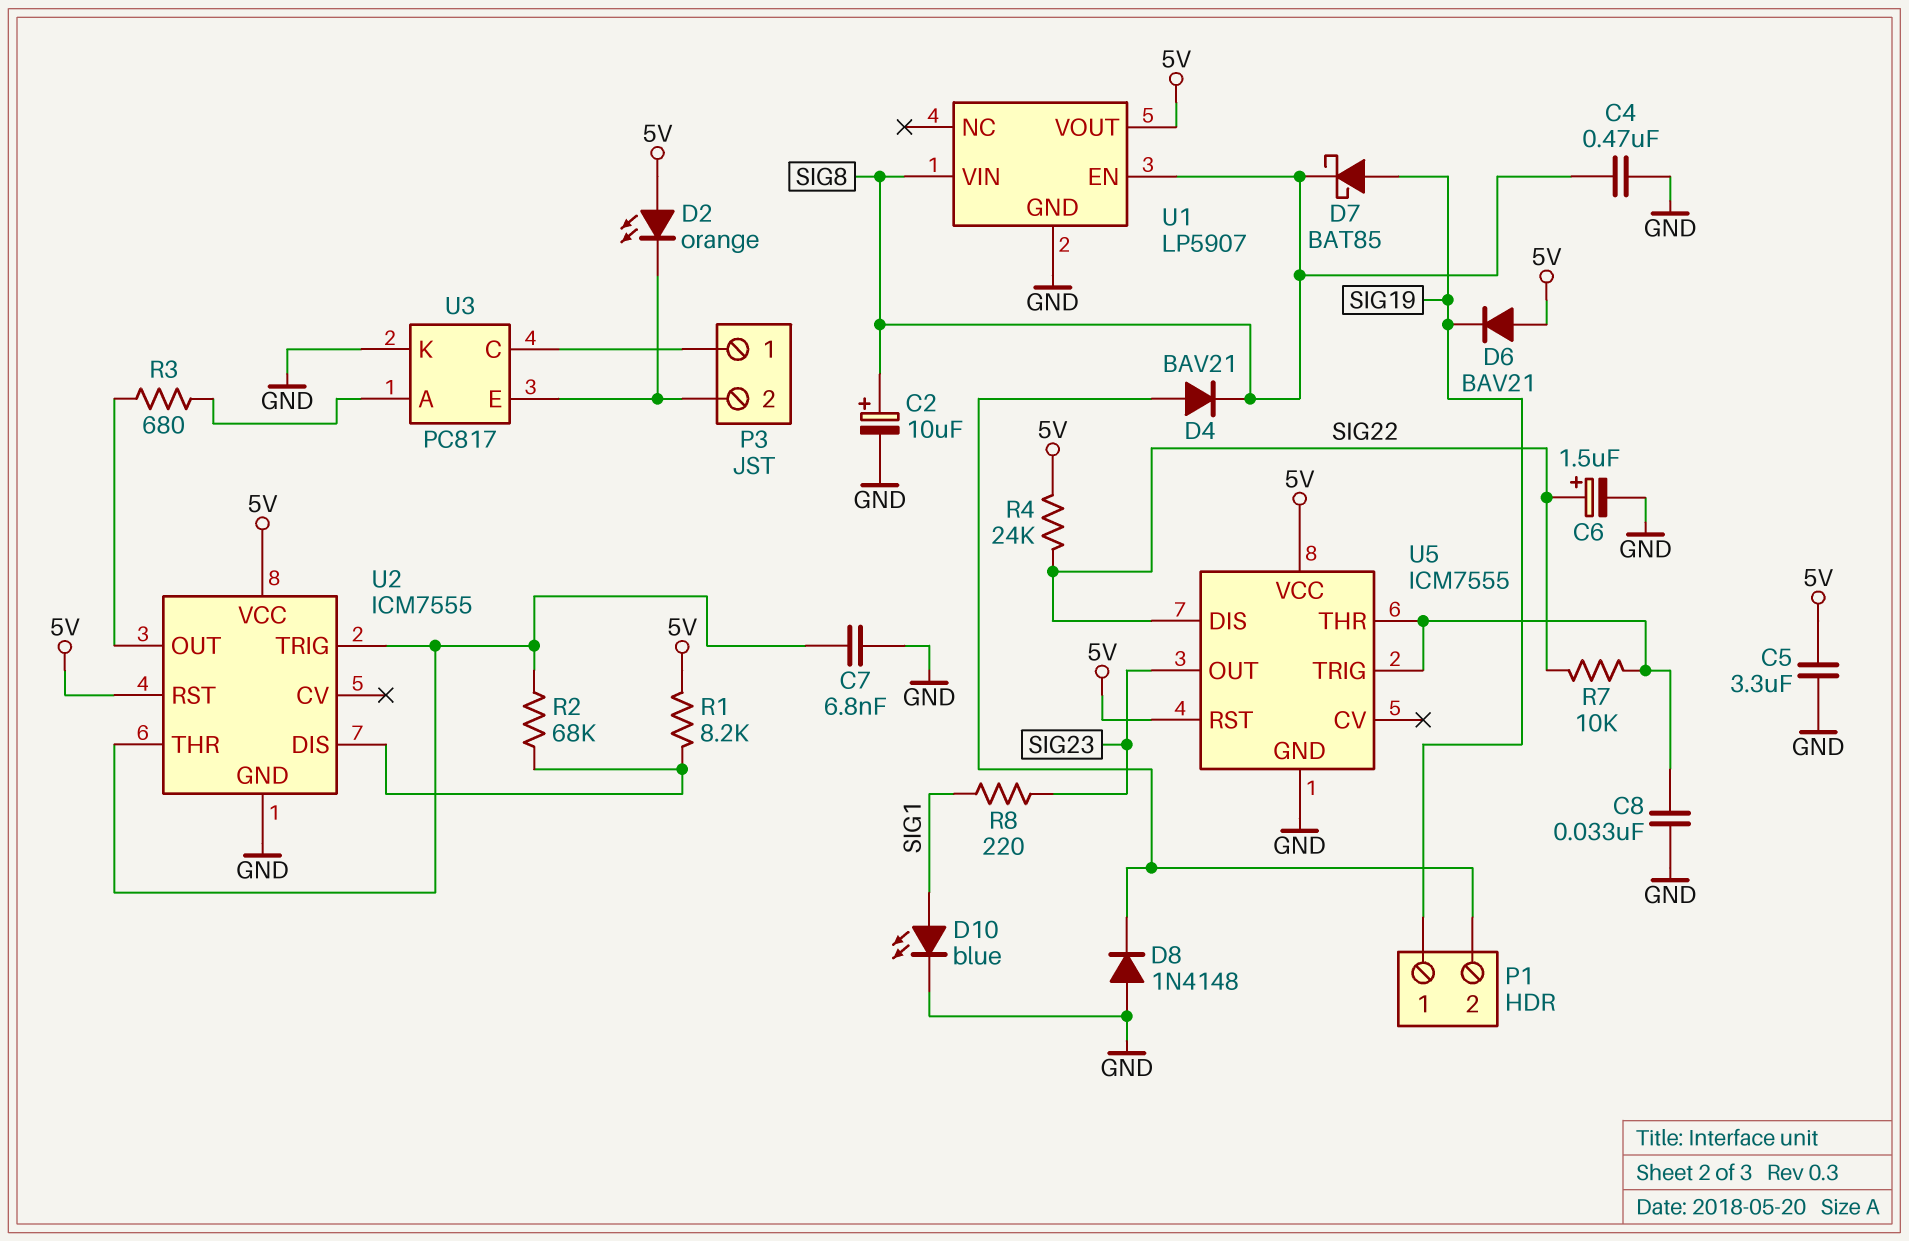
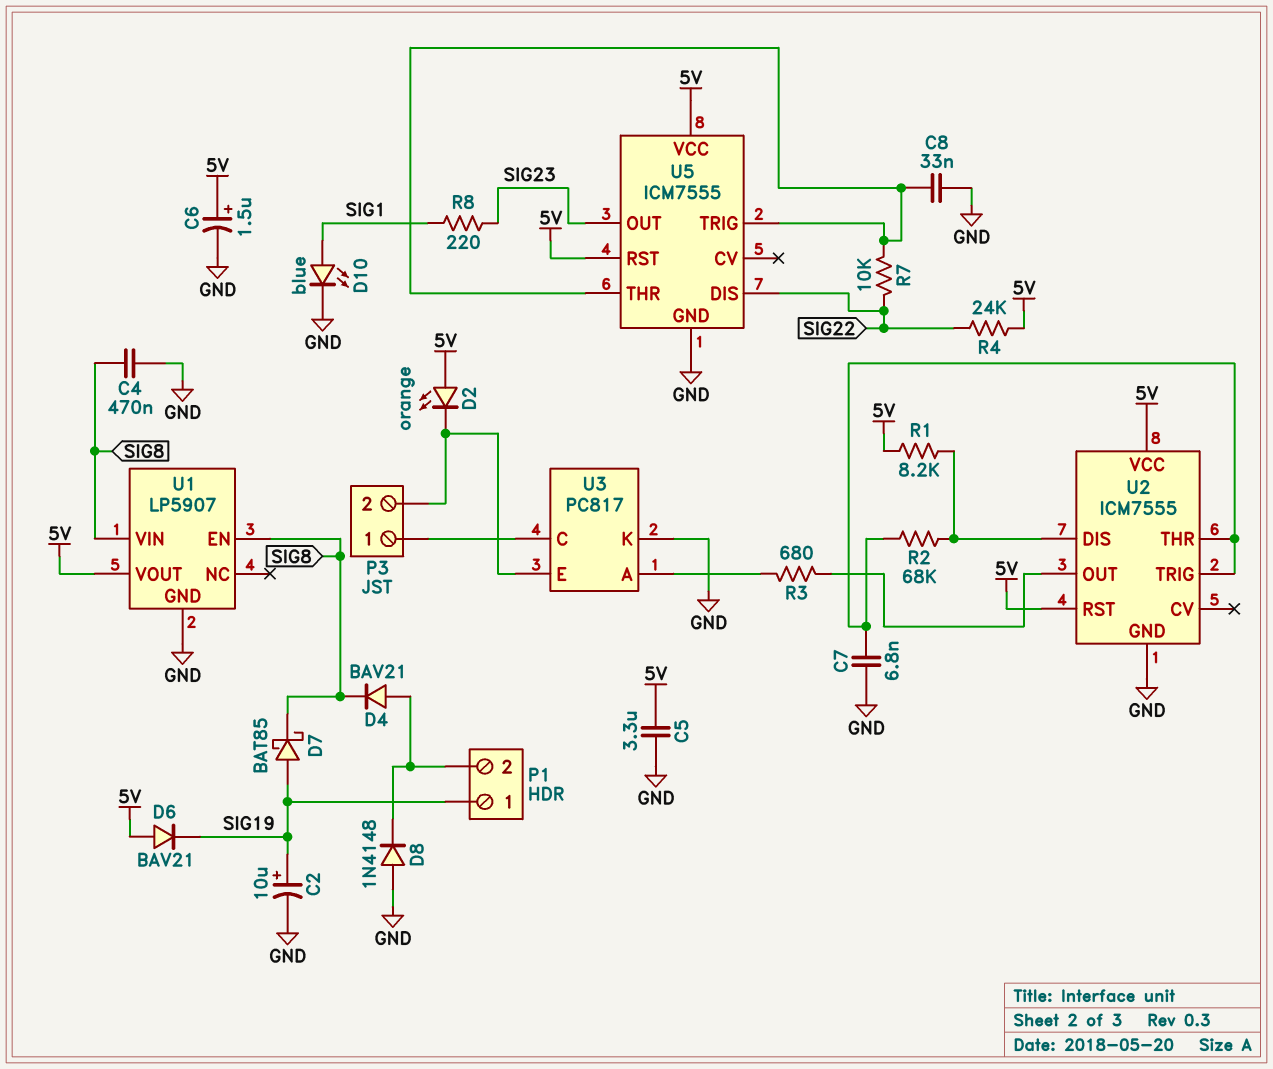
C2: 10uF (plus SIG8, minus GND) -> 10uF (plus SIG19, minus GND)
C6: 1.5uF (plus SIG22, minus GND) -> 1.5uF (plus 5V, minus GND)

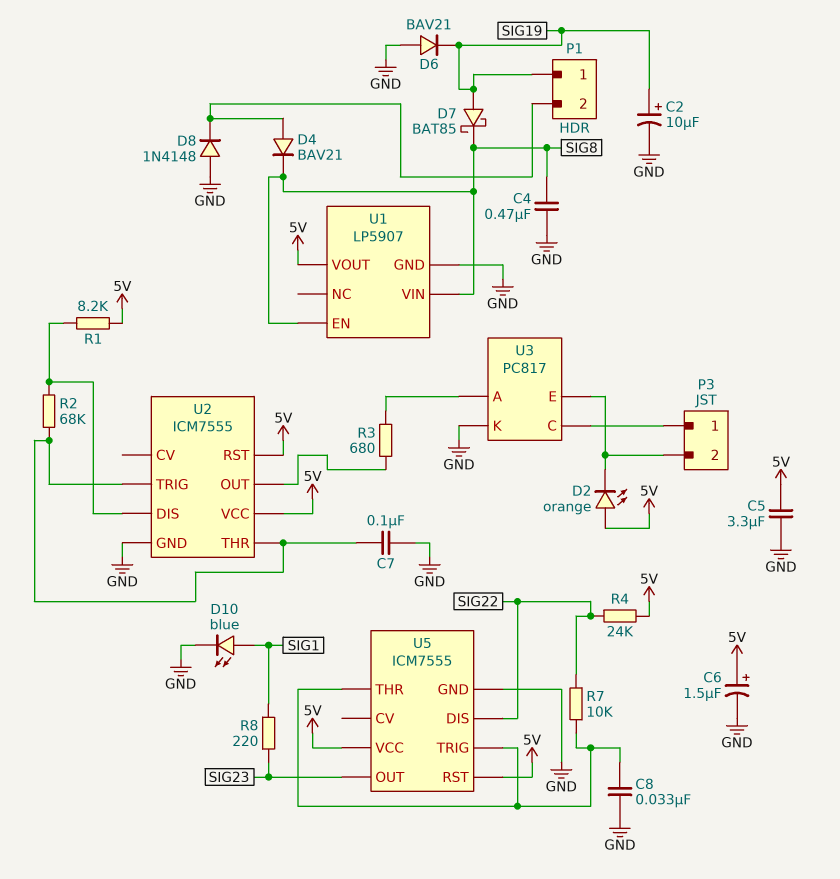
C7: 6.8nF (GND, U2/THR) -> 100nF (GND, U2/THR)
D6: diode BAV21 (A 5V, K SIG19) -> diode BAV21 (A GND, K SIG19)

